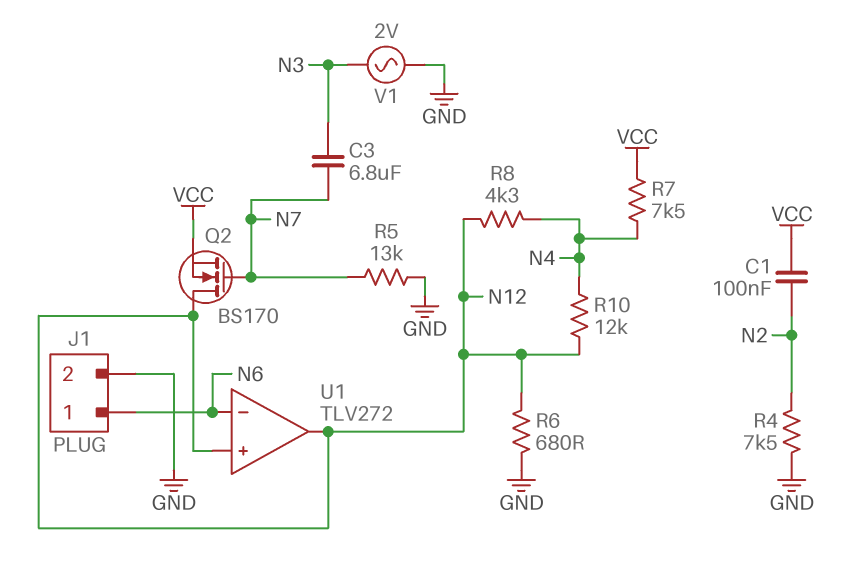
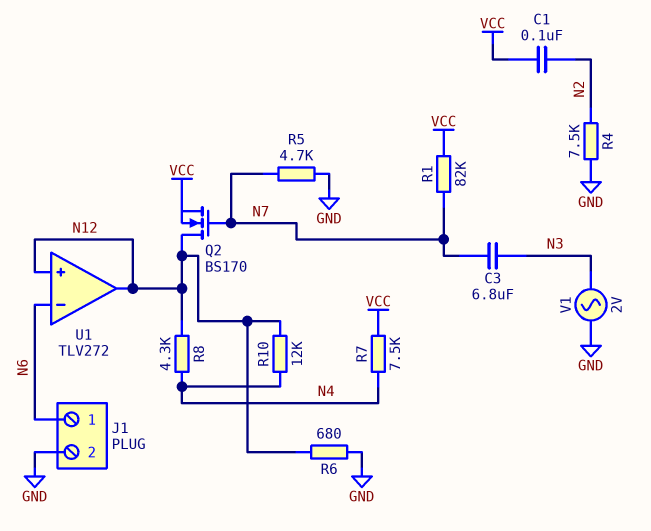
R1: none -> 82k (N7, VCC)
R5: 13k (GND, N7) -> 4.7k (GND, N7)

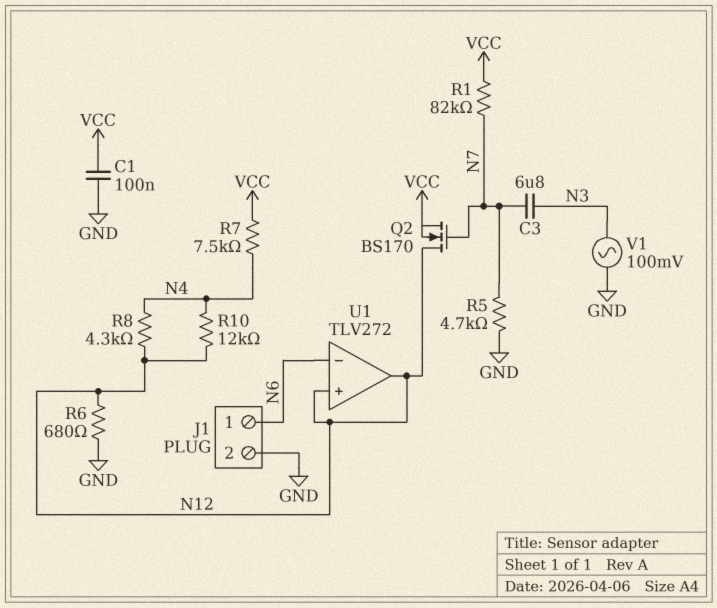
C1: 100nF (N2, VCC) -> 100nF (GND, VCC)
R4: 7.5k (GND, N2) -> none
V1: AC 2V (GND, N3) -> AC 100mV (GND, N3)

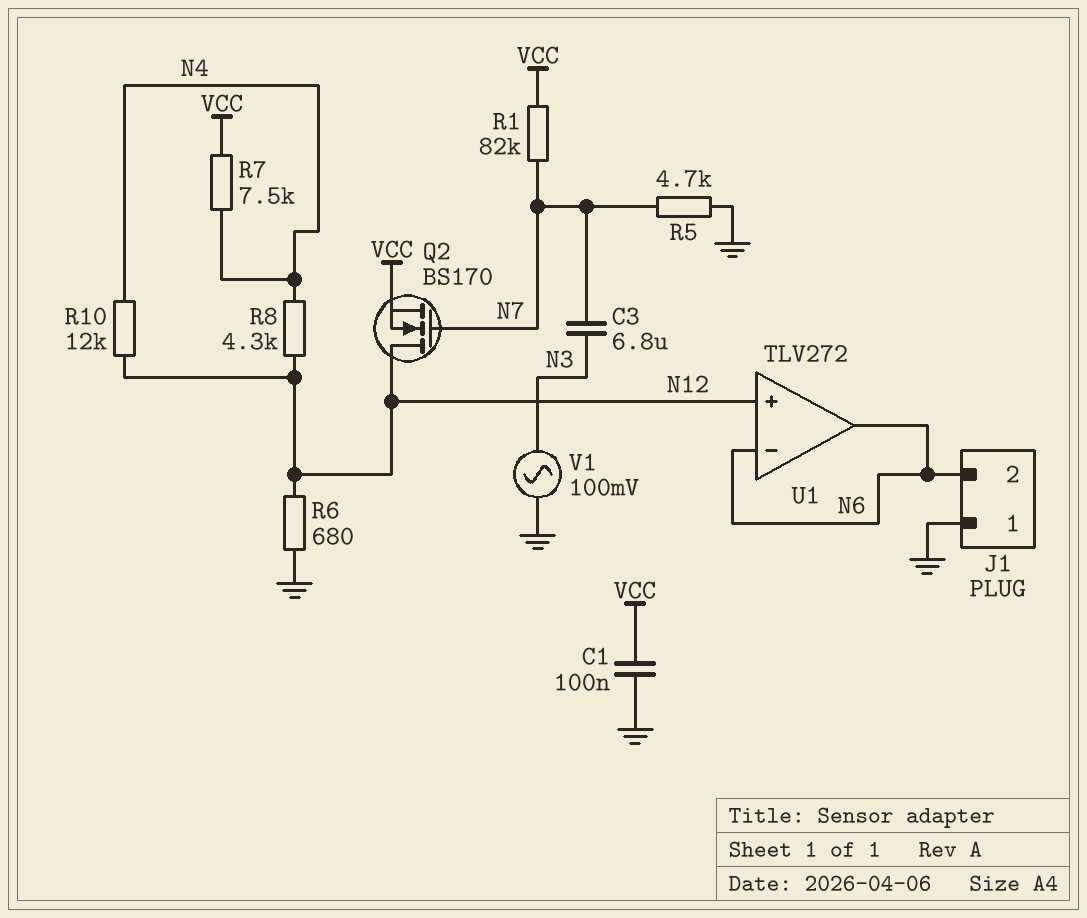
J1 pin 1: N6 -> GND
J1 pin 2: GND -> N6
U1 pin out: N12 -> N6

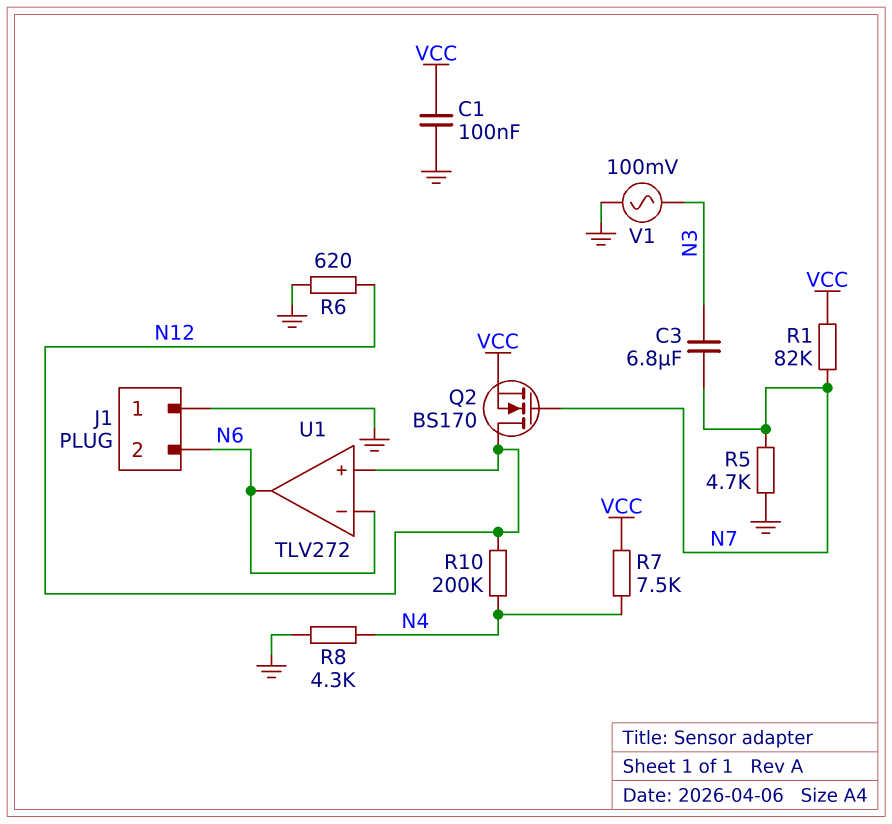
R6: 680 (GND, N12) -> 620 (GND, N12)
R8: 4.3k (N4, N12) -> 4.3k (GND, N4)
R10: 12k (N4, N12) -> 200k (N4, N12)

